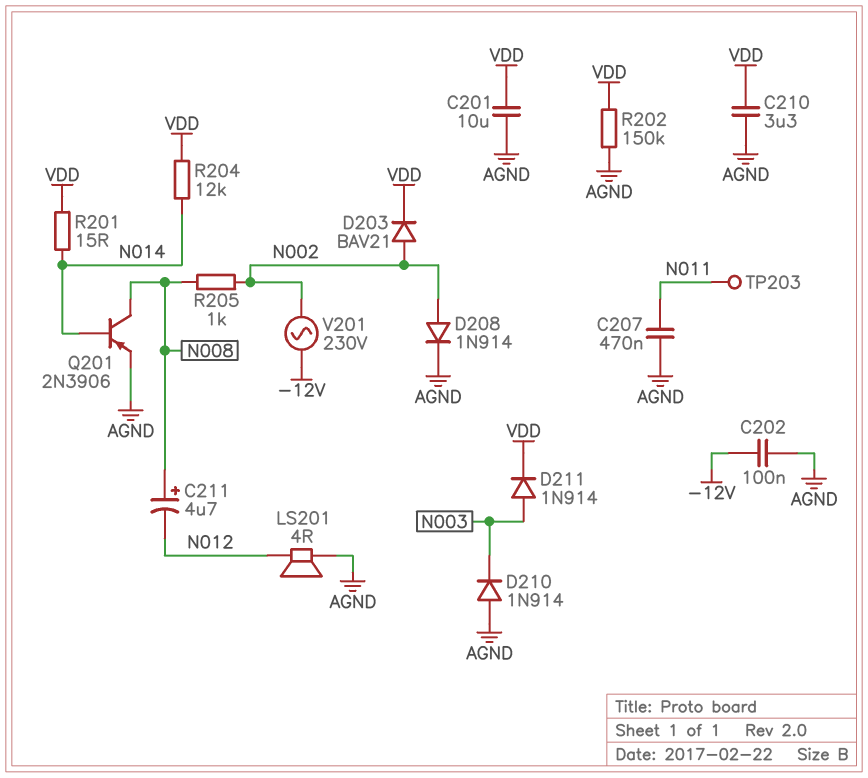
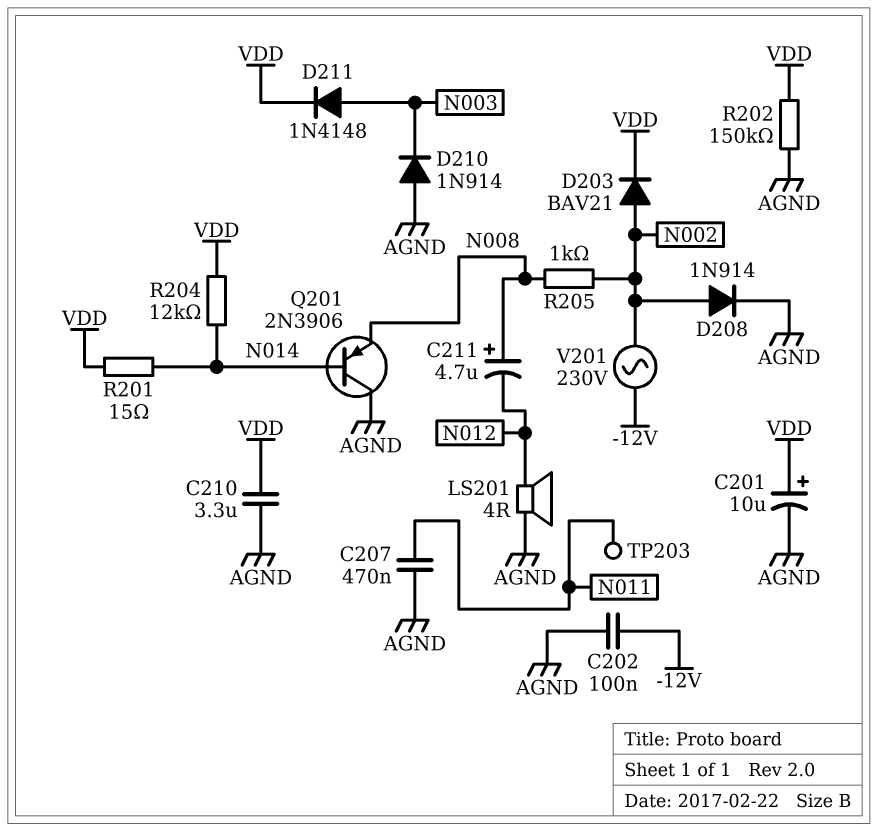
C201: 10uF (AGND, VDD) -> 10uF (plus VDD, minus AGND)
D211: diode 1N914 (A N003, K VDD) -> diode 1N4148 (A N003, K VDD)
Q201: PNP 2N3906 (B N014, C N008, E AGND) -> PNP 2N3906 (B N014, C AGND, E N008)

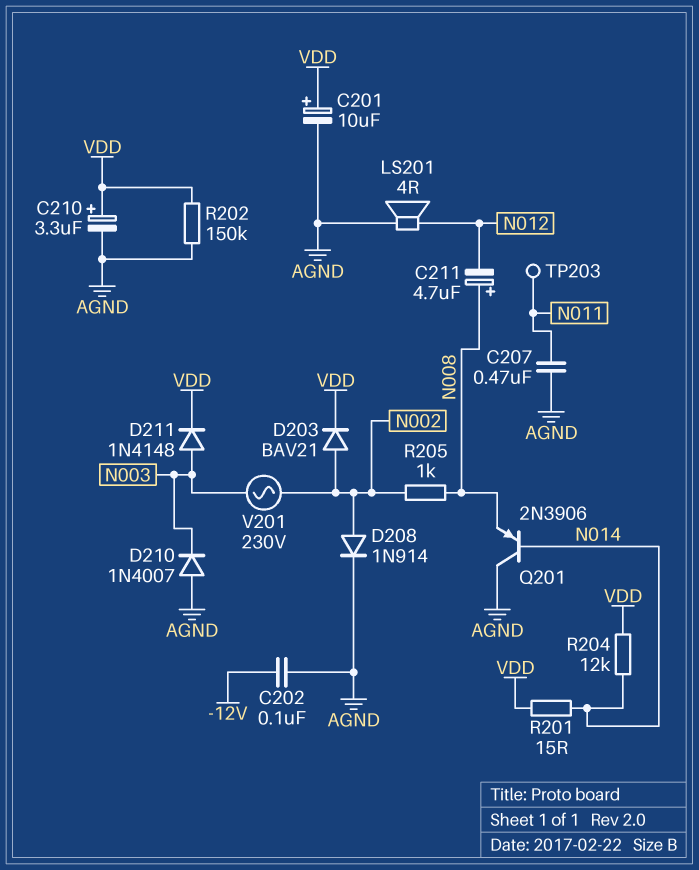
C210: 3.3uF (AGND, VDD) -> 3.3uF (plus VDD, minus AGND)
D210: diode 1N914 (A AGND, K N003) -> diode 1N4007 (A AGND, K N003)
V201: AC 230V (-12V, N002) -> AC 230V (N002, N003)

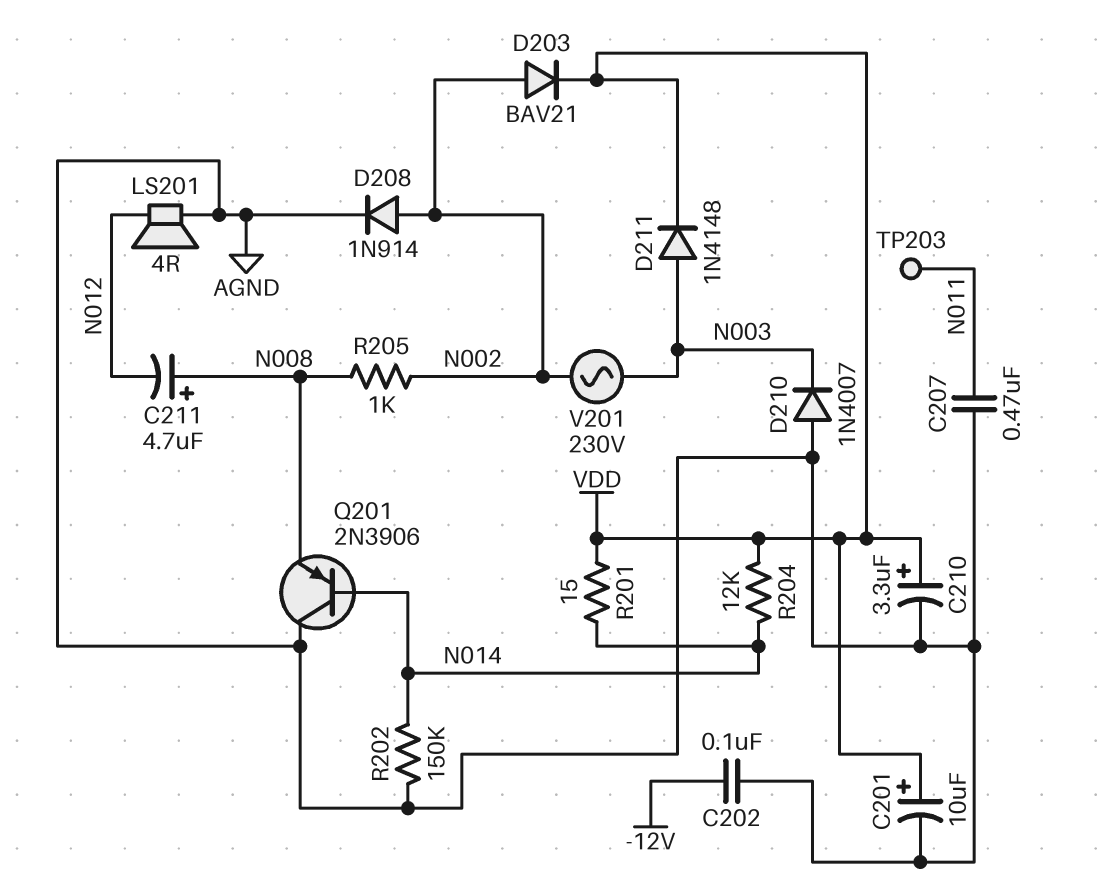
R202: 150k (AGND, VDD) -> 150k (AGND, N014)

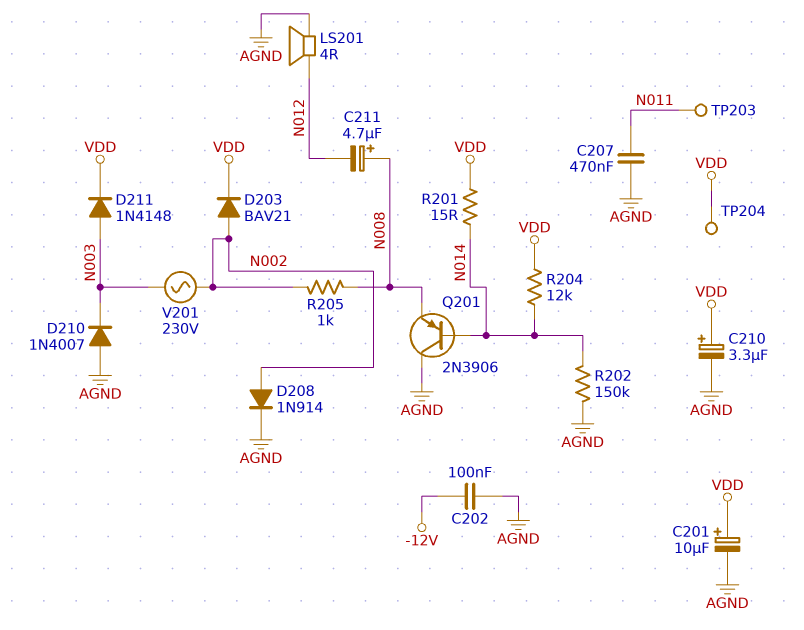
TP204: none -> test point (VDD)

